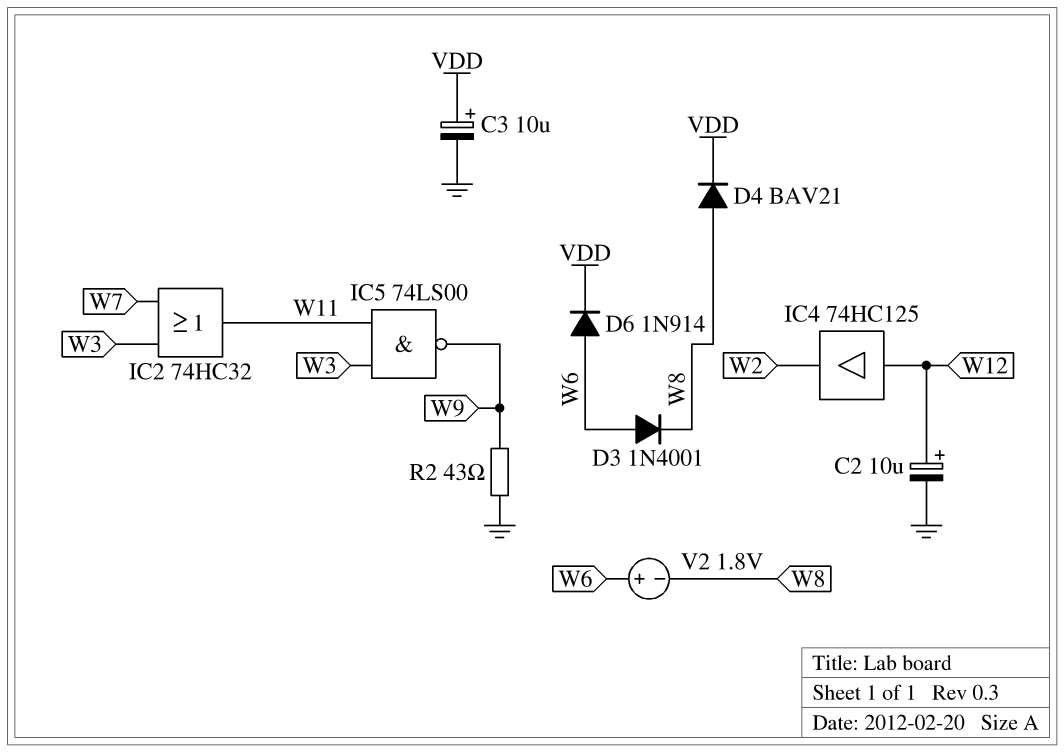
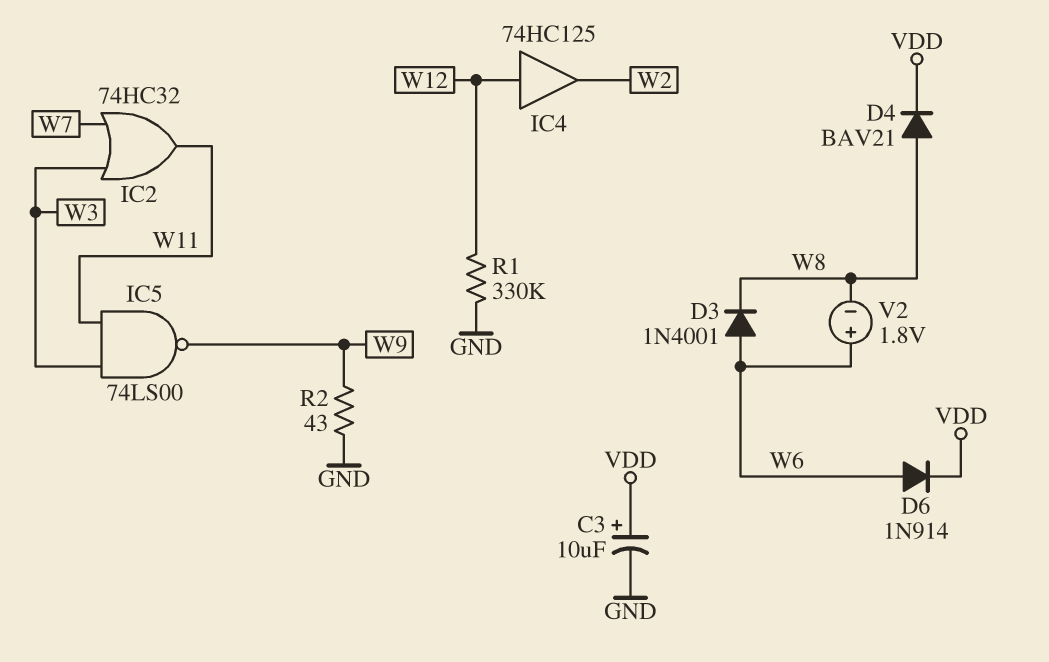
C2: 10uF (plus W12, minus GND) -> none
R1: none -> 330k (GND, W12)

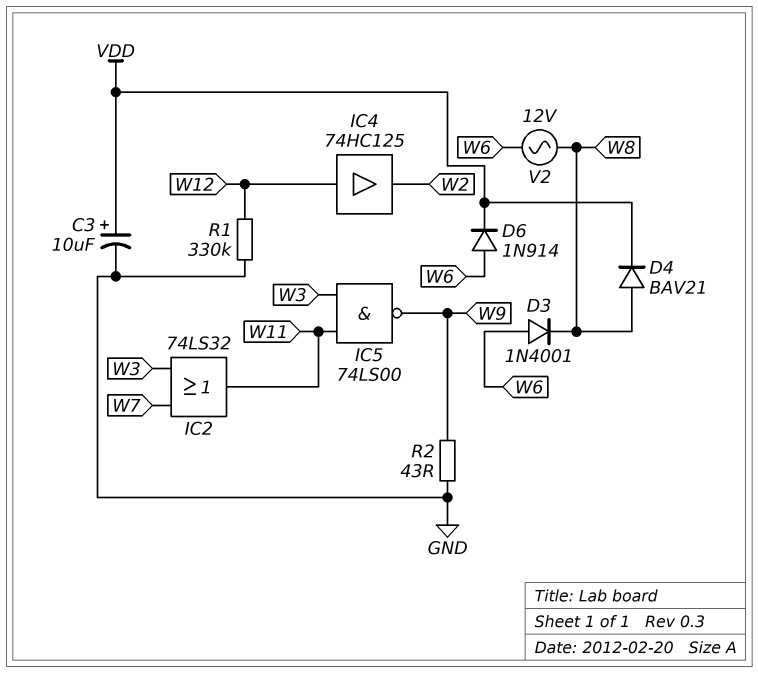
IC2: OR 74HC32 (in W3, in W7, out W11) -> OR 74LS32 (in W3, in W7, out W11)
V2: 1.8V (plus W6, minus W8) -> AC 12V (W6, W8)

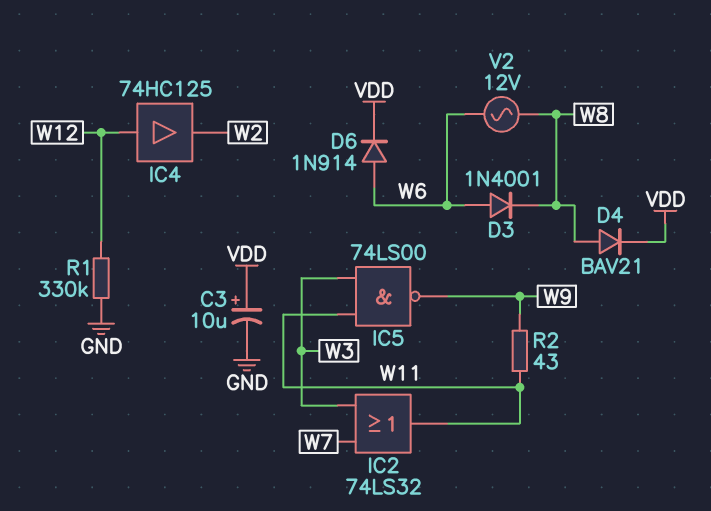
R2: 43 (GND, W9) -> 43 (W9, W11)

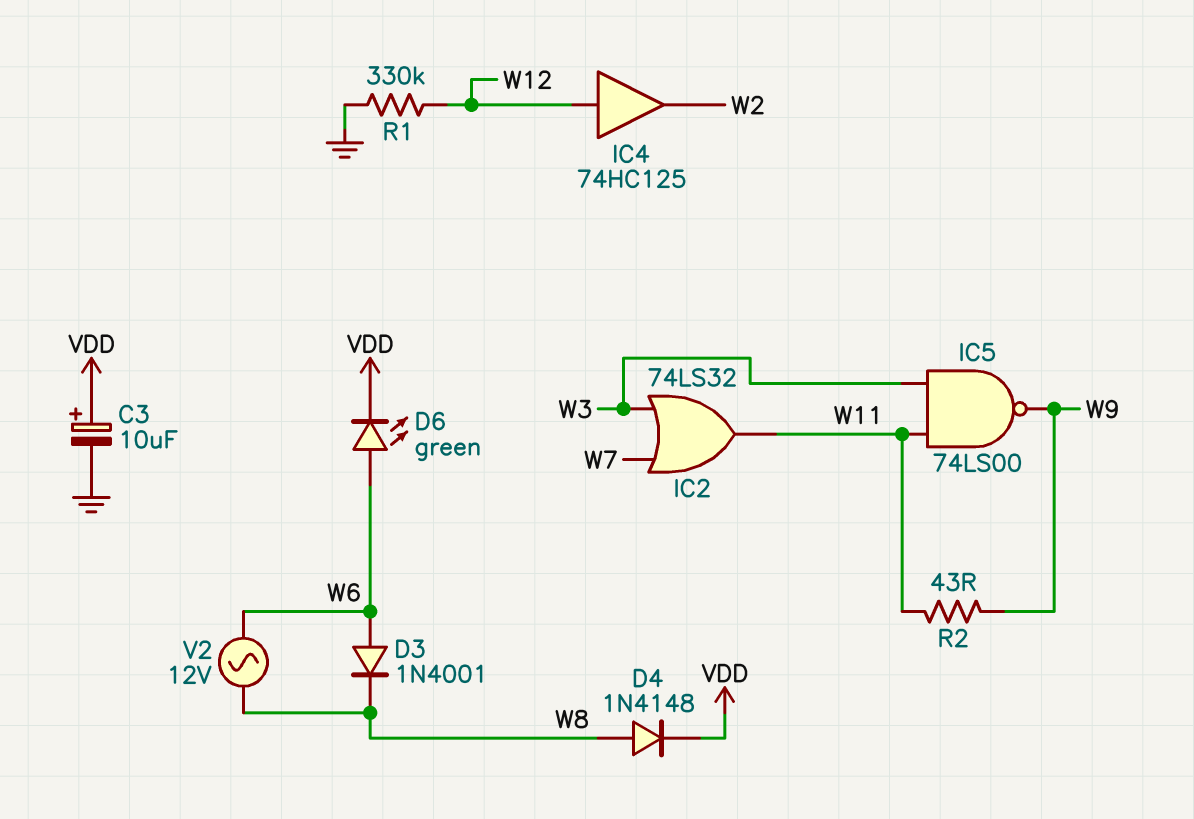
D4: diode BAV21 (A W8, K VDD) -> diode 1N4148 (A W8, K VDD)
D6: diode 1N914 (A W6, K VDD) -> LED green (A W6, K VDD)

